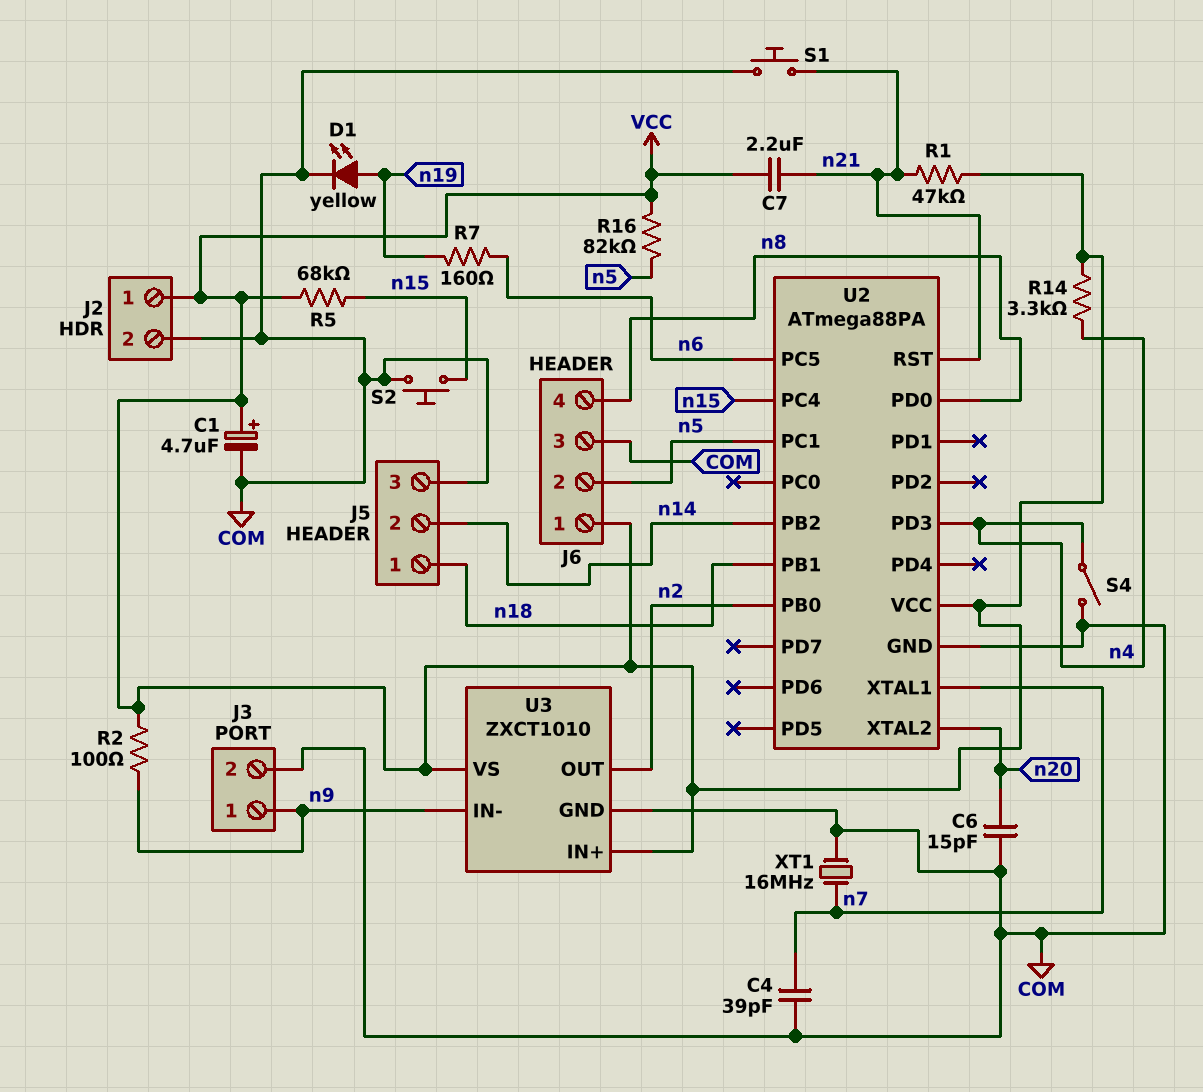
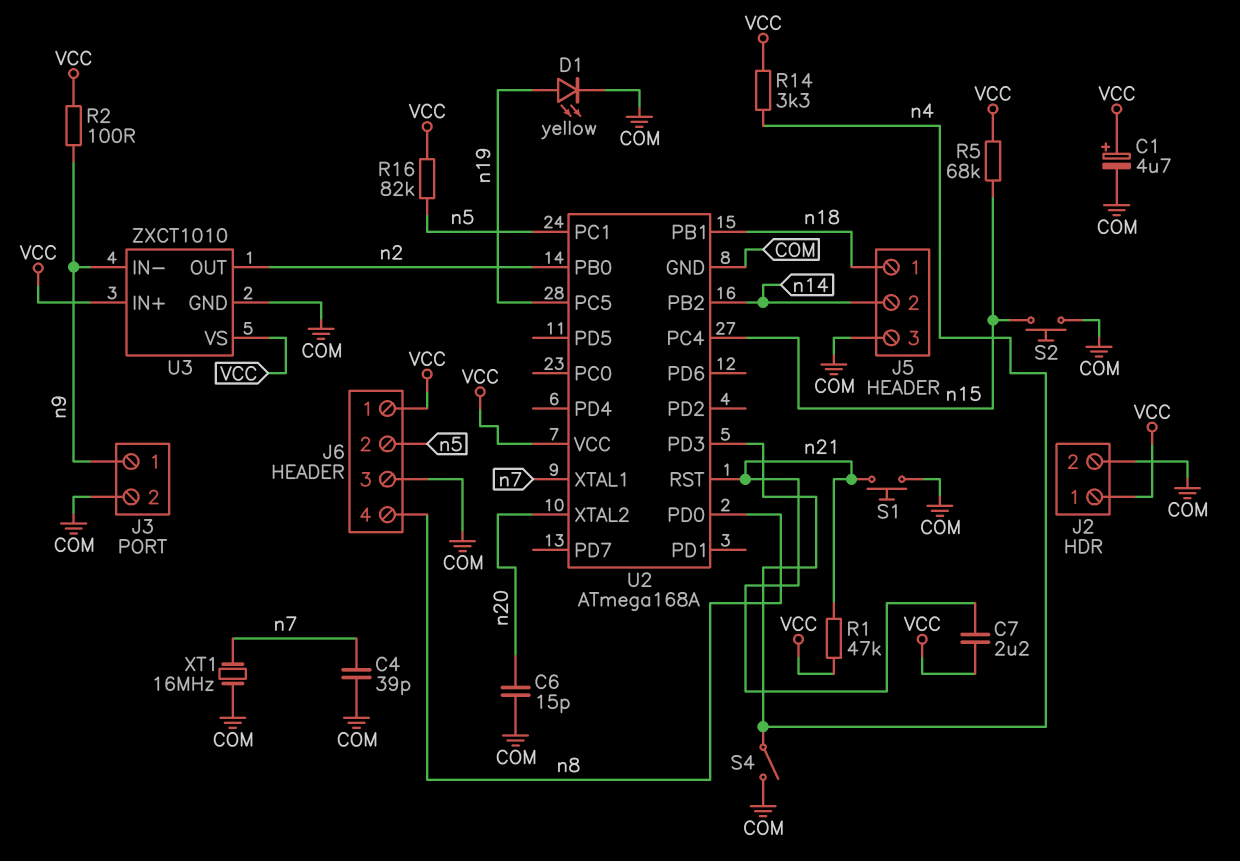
R7: 160 (n6, n19) -> none
U2: ATmega88PA -> ATmega168A
U2 pin PC5: n6 -> n19

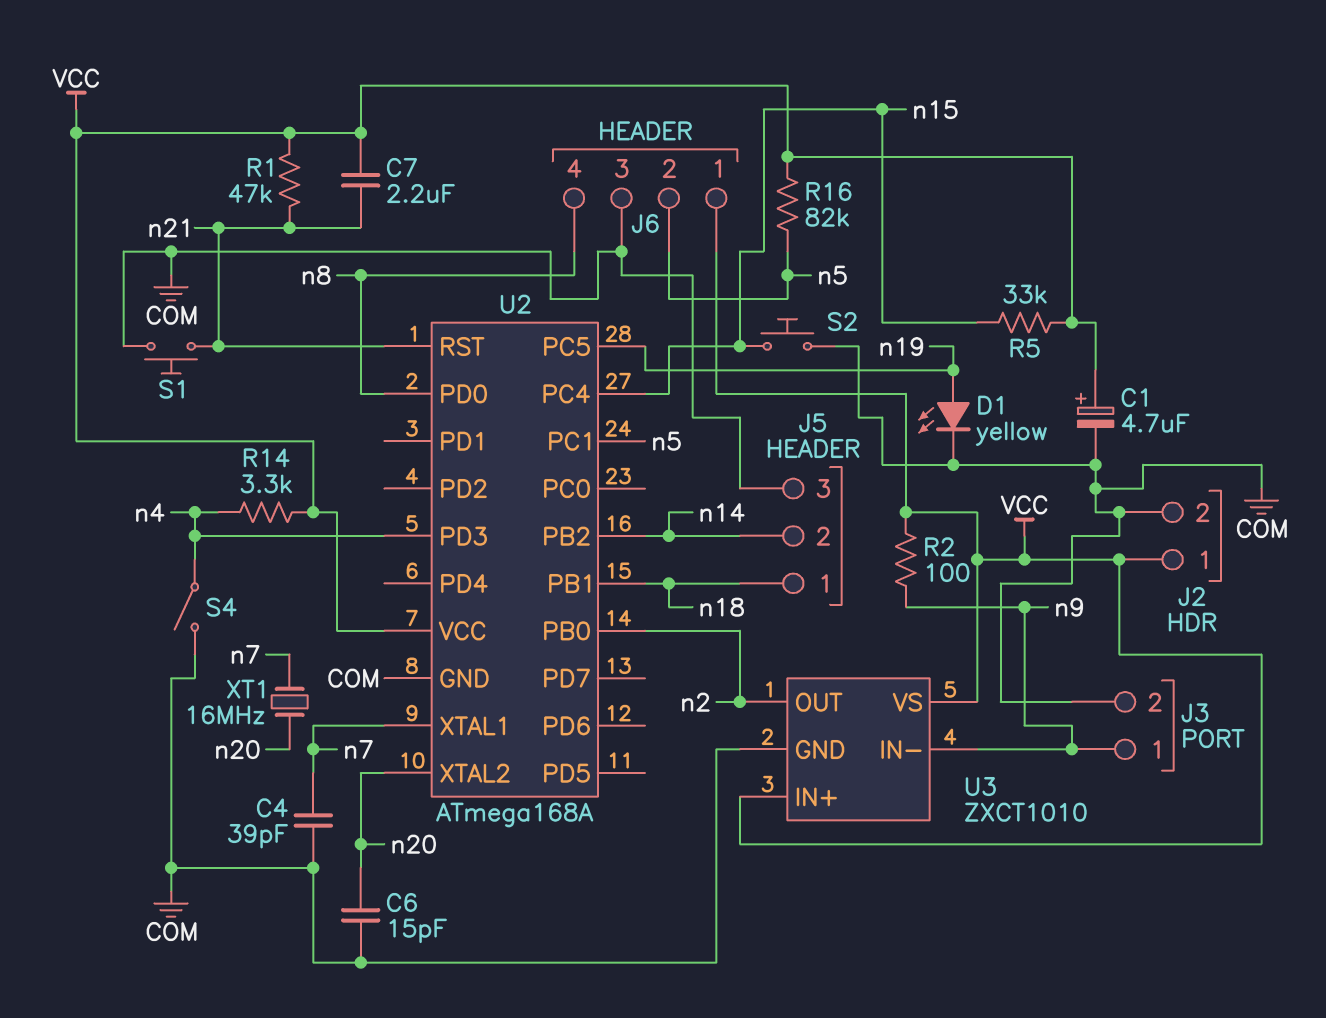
R5: 68k (VCC, n15) -> 33k (VCC, n15)
XT1: 16MHz (COM, n7) -> 16MHz (n7, n20)

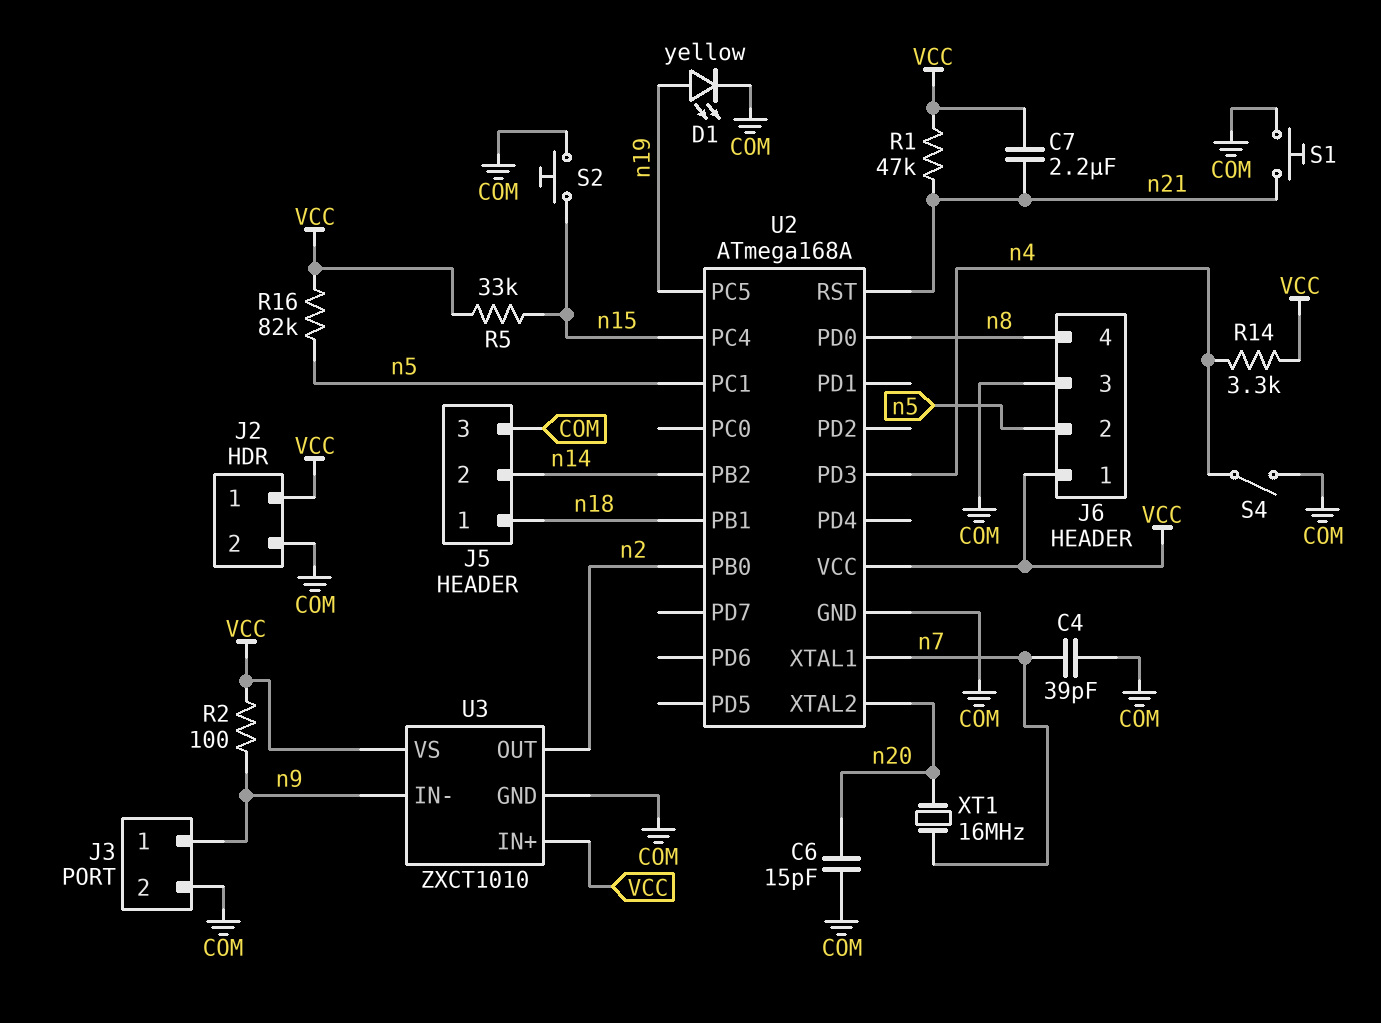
C1: 4.7uF (plus VCC, minus COM) -> none

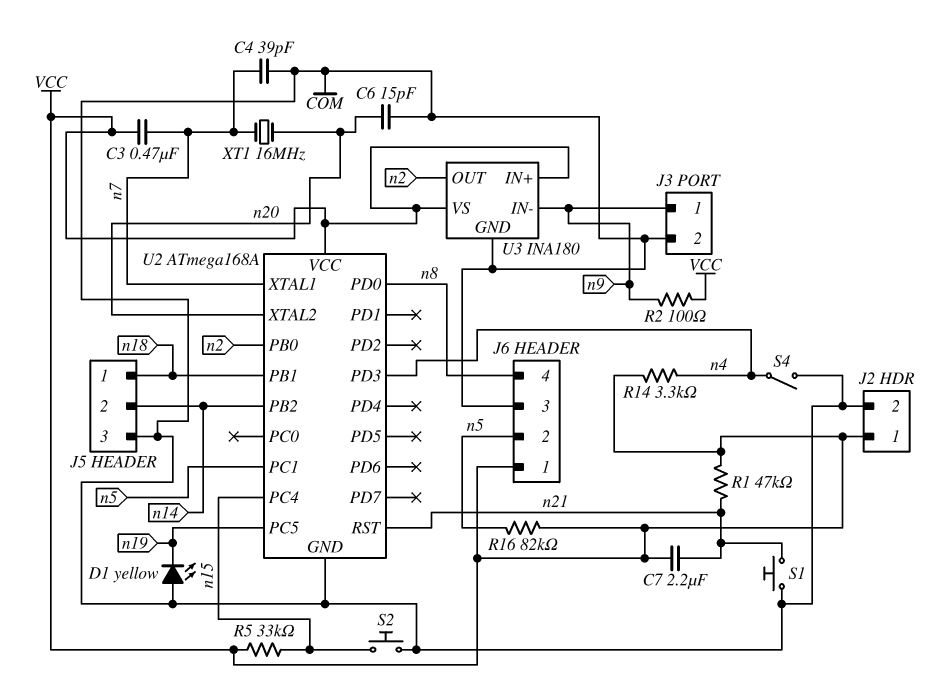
C3: none -> 470nF (VCC, n7)
D1: LED yellow (A n19, K COM) -> LED yellow (A COM, K n19)
U3: ZXCT1010 -> INA180

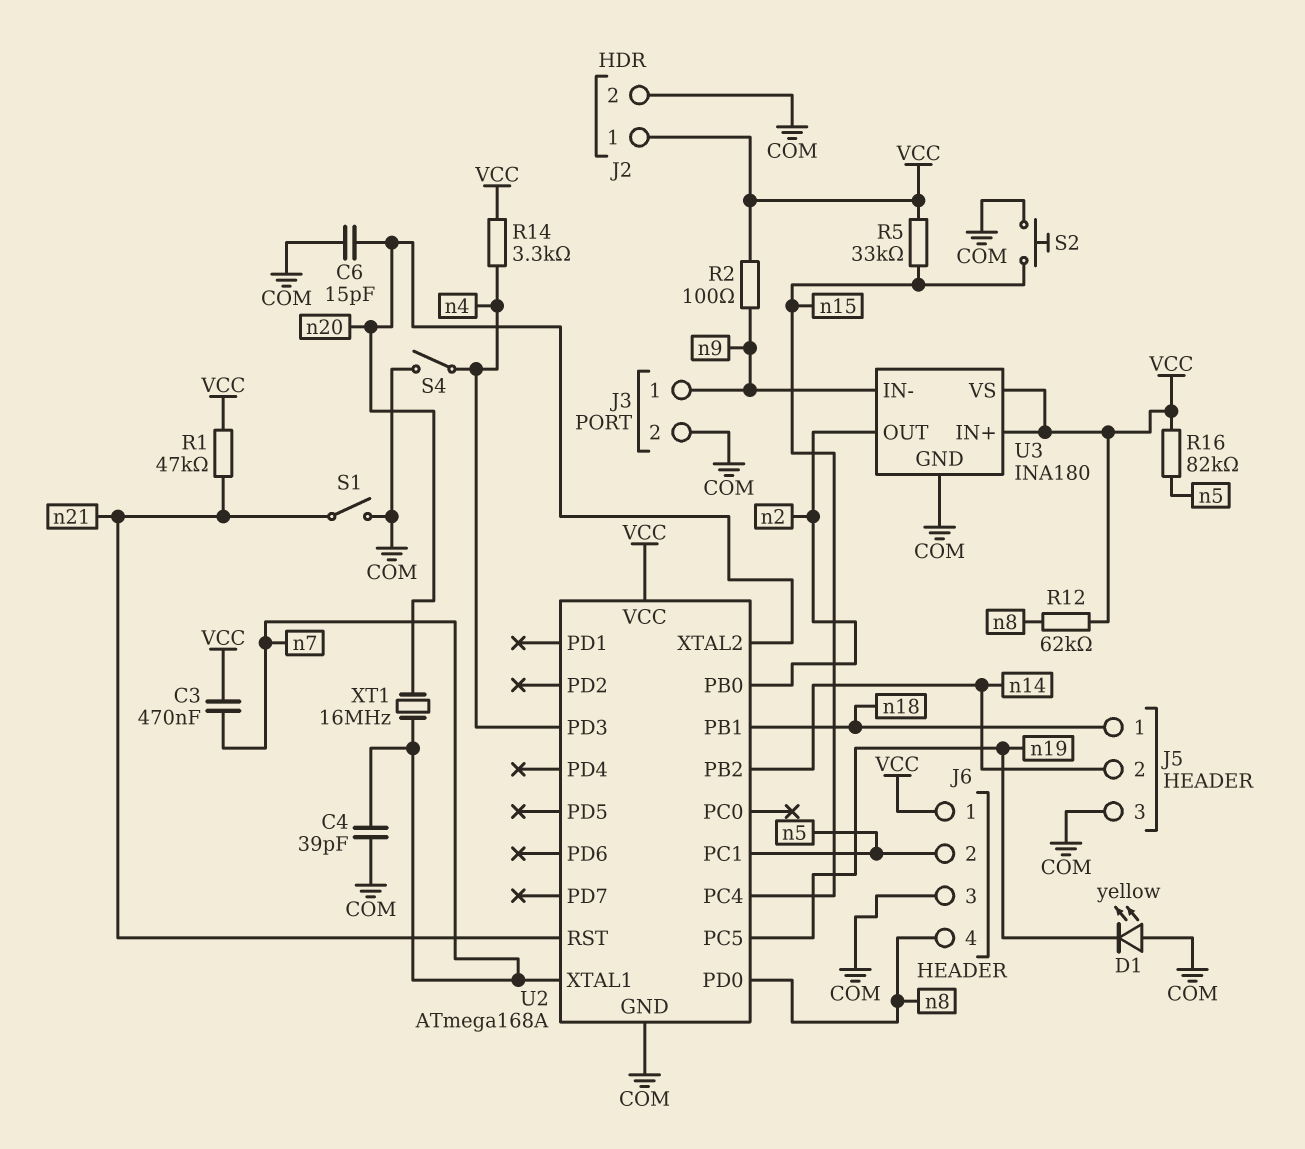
C7: 2.2uF (VCC, n21) -> none
R12: none -> 62k (VCC, n8)
S1: button (COM, n21) -> switch (COM, n21)

